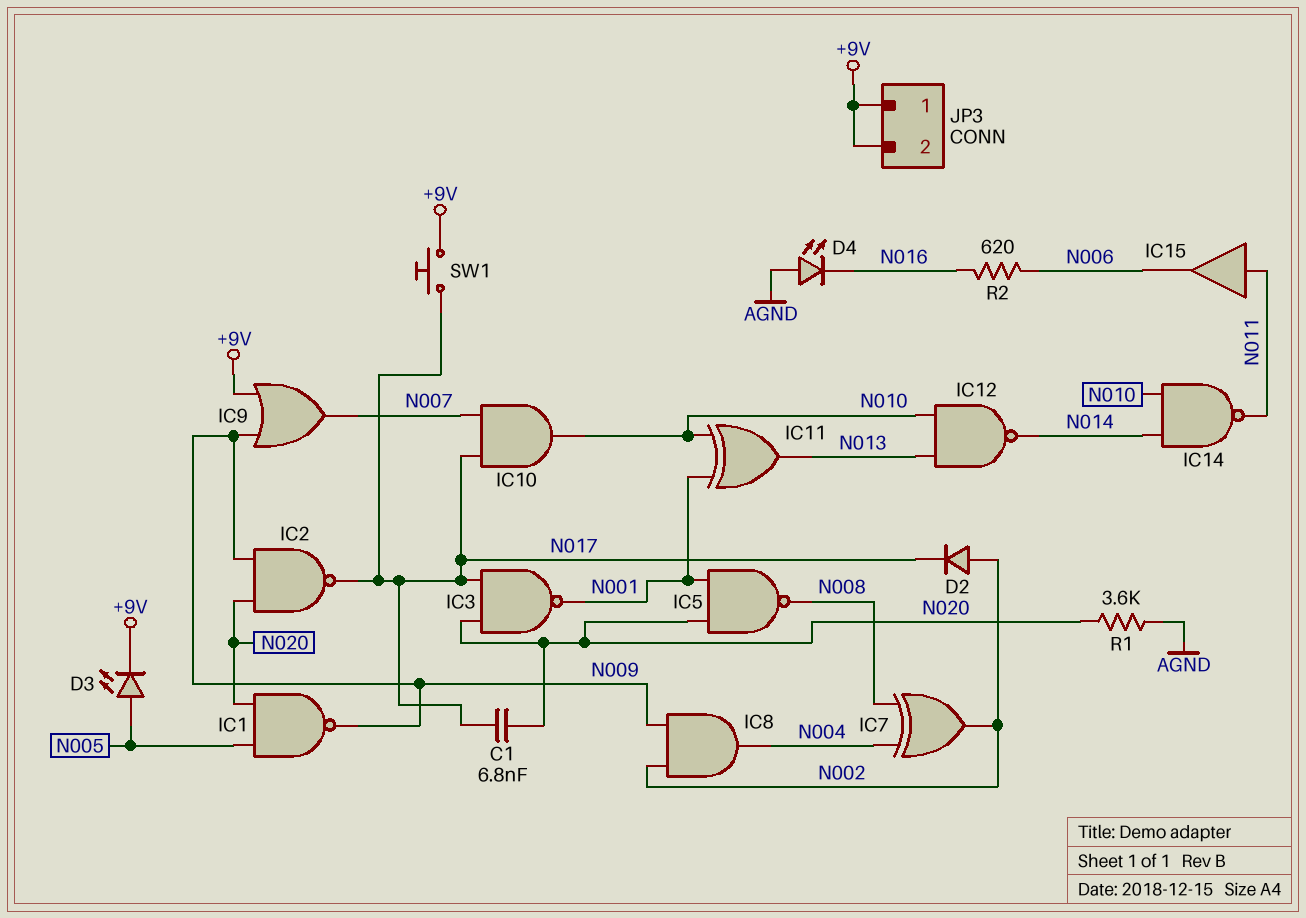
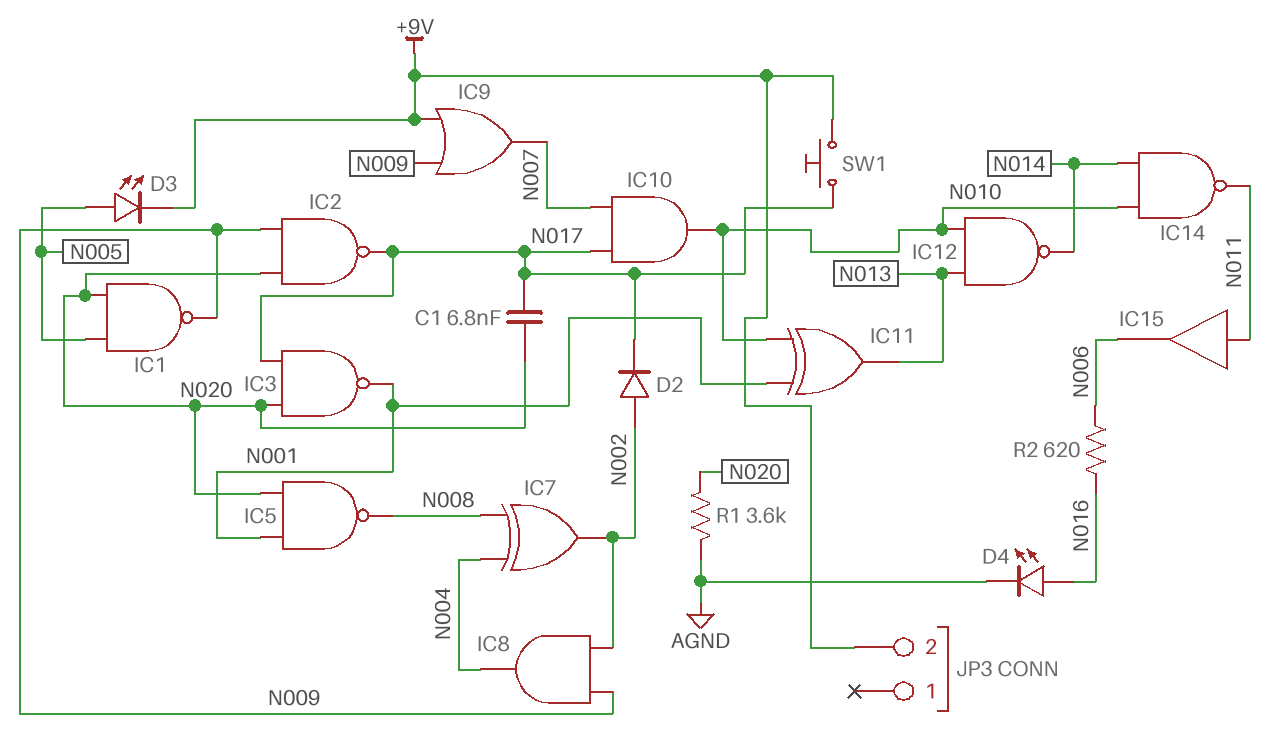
D4: LED (A AGND, K N016) -> LED (A N016, K AGND)
JP3 pin 1: +9V -> none

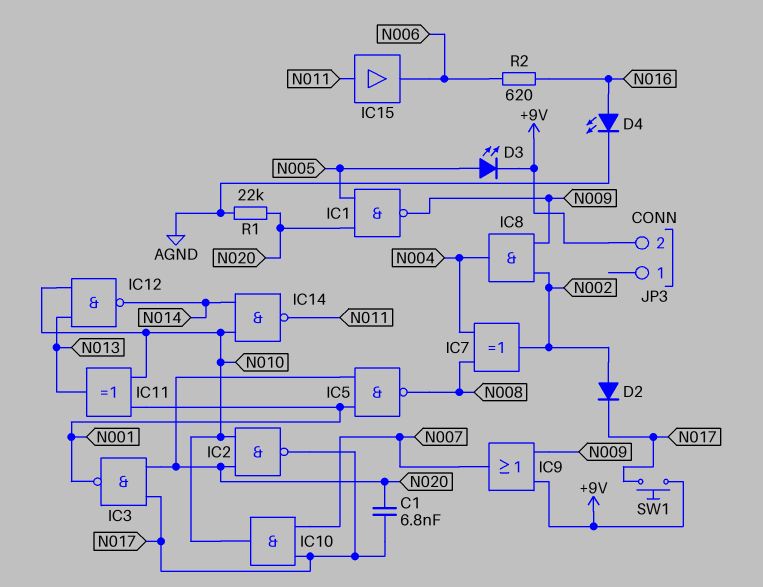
IC2: NAND (in N009, in N020, out N017) -> NAND (in N010, in N020, out N017)
R1: 3.6k (AGND, N020) -> 22k (AGND, N020)

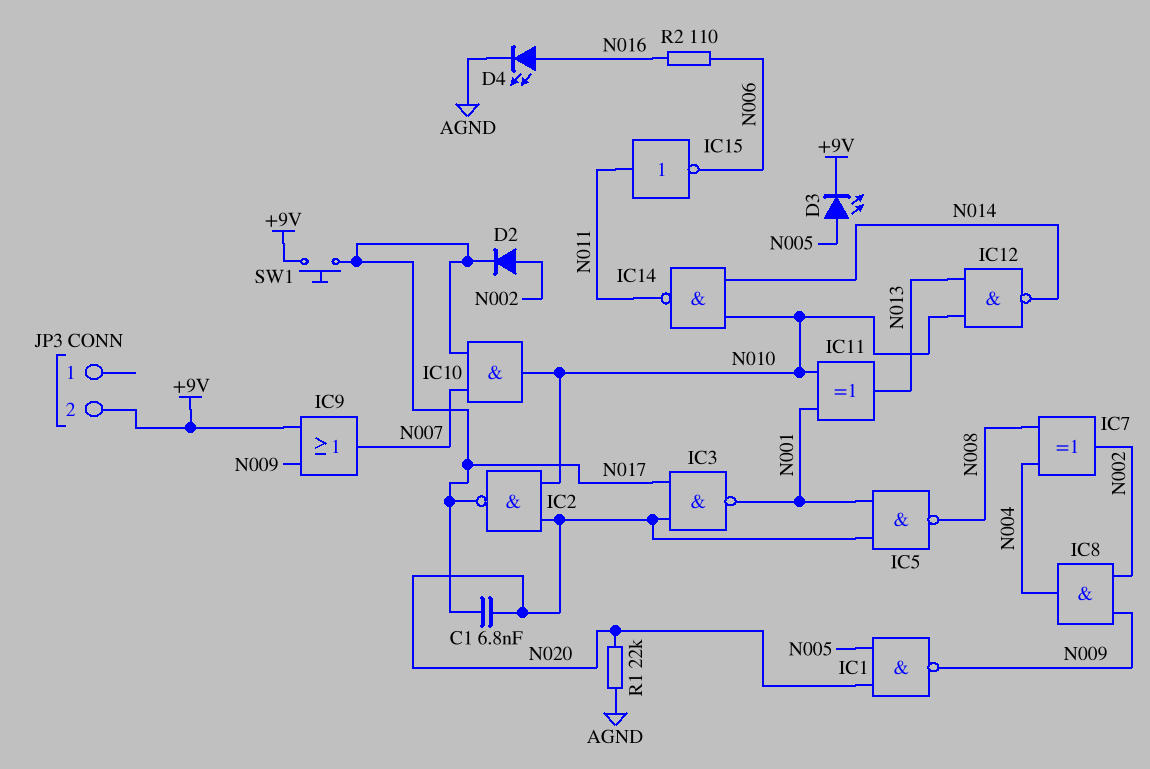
IC15: buffer (in N011, out N006) -> NOT (in N011, out N006)
R2: 620 (N006, N016) -> 110 (N006, N016)

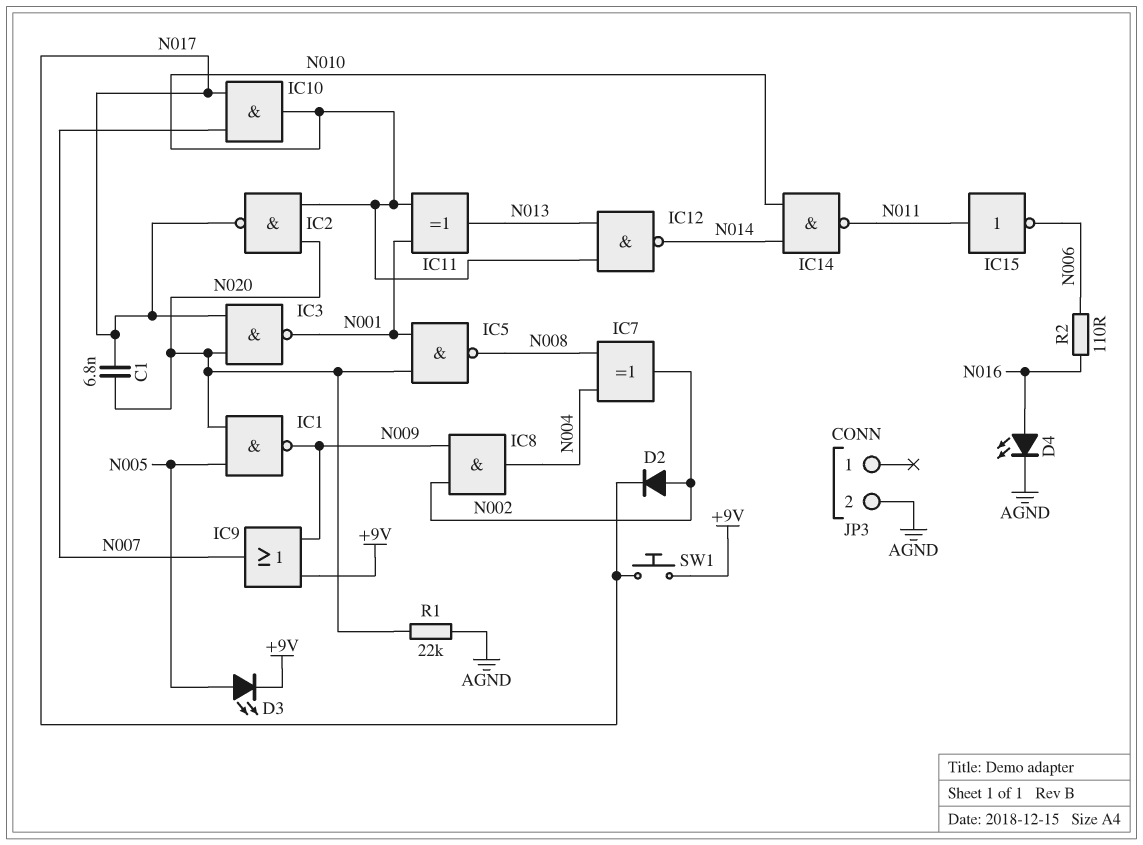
JP3 pin 2: +9V -> AGND

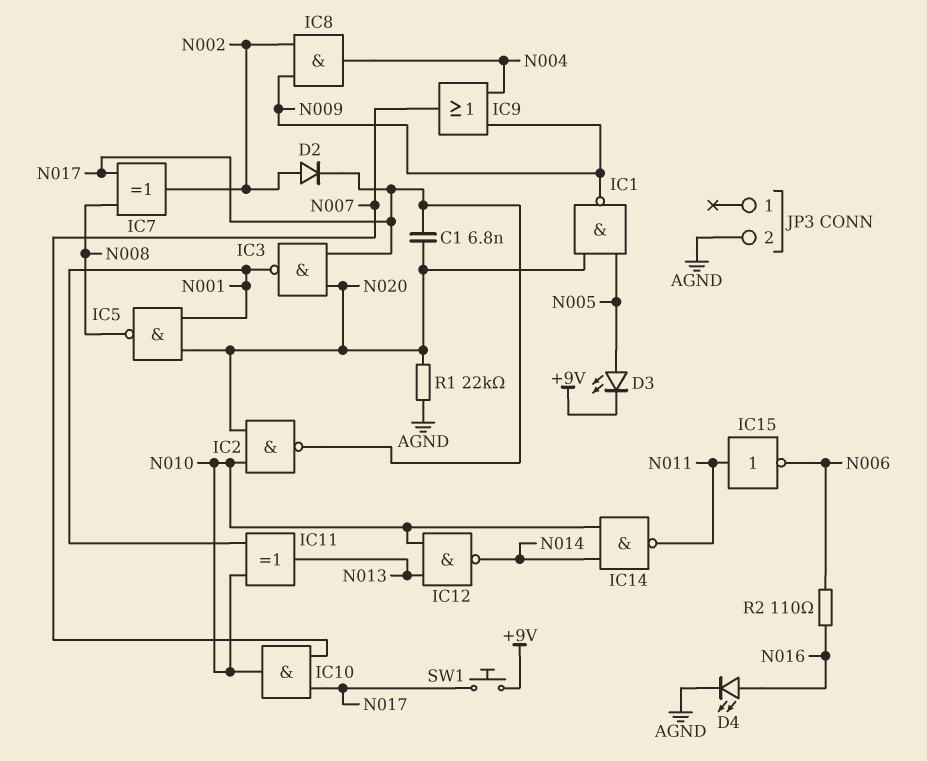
IC7: XOR (in N004, in N008, out N002) -> XOR (in N008, in N017, out N002)
IC9: OR (in +9V, in N009, out N007) -> OR (in N004, in N009, out N007)

